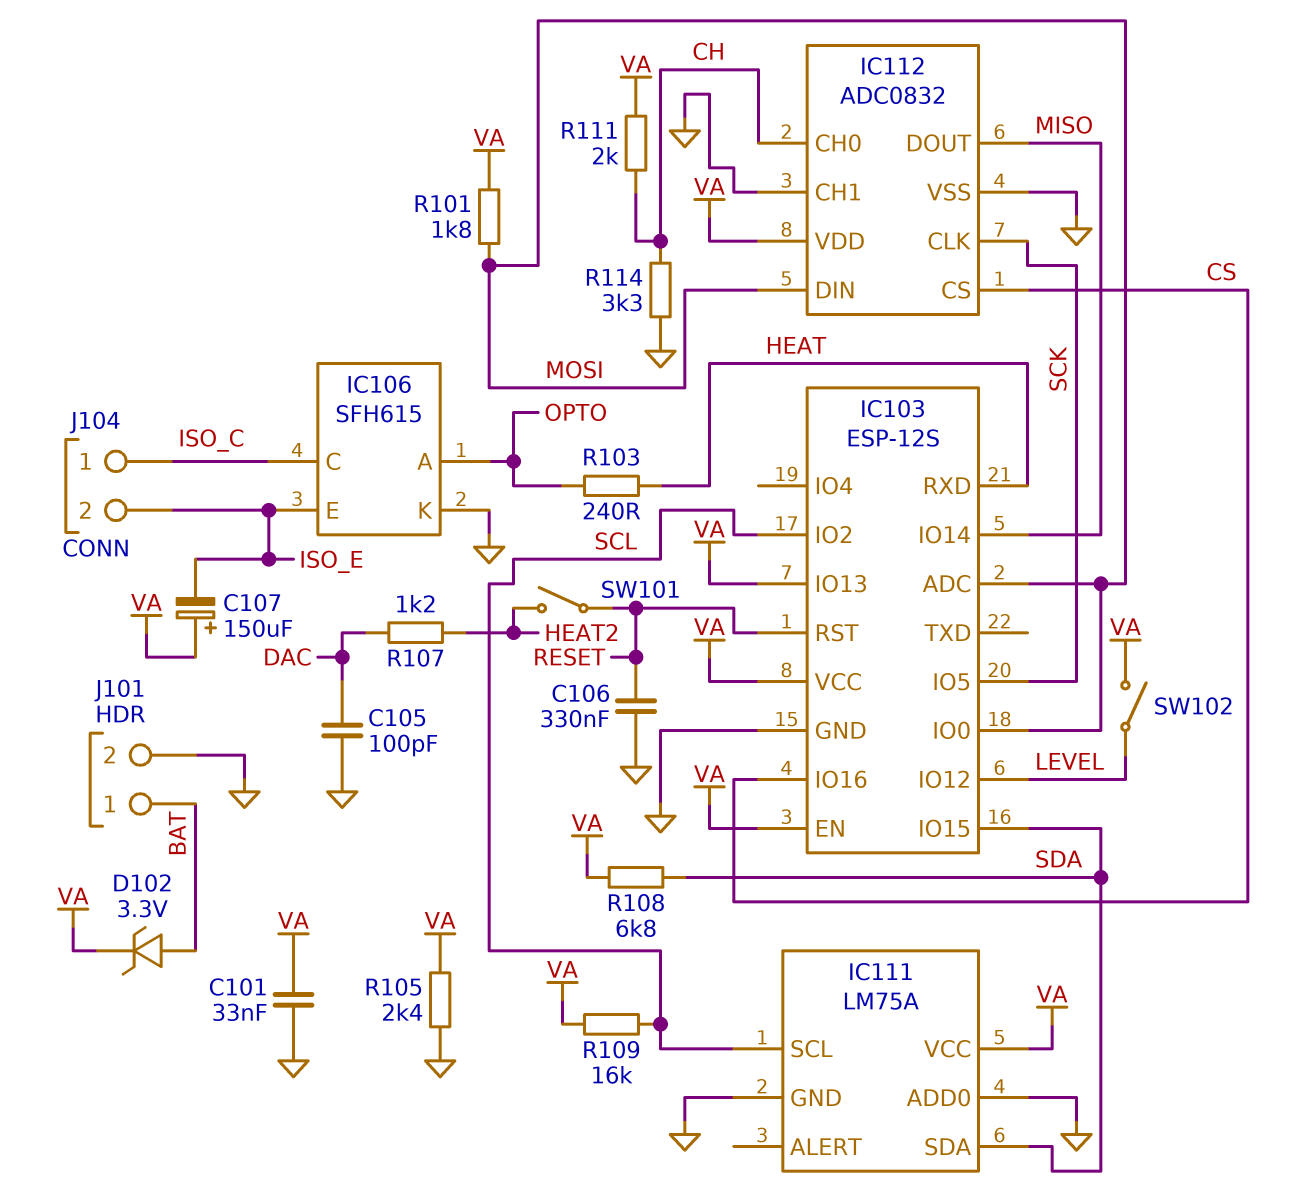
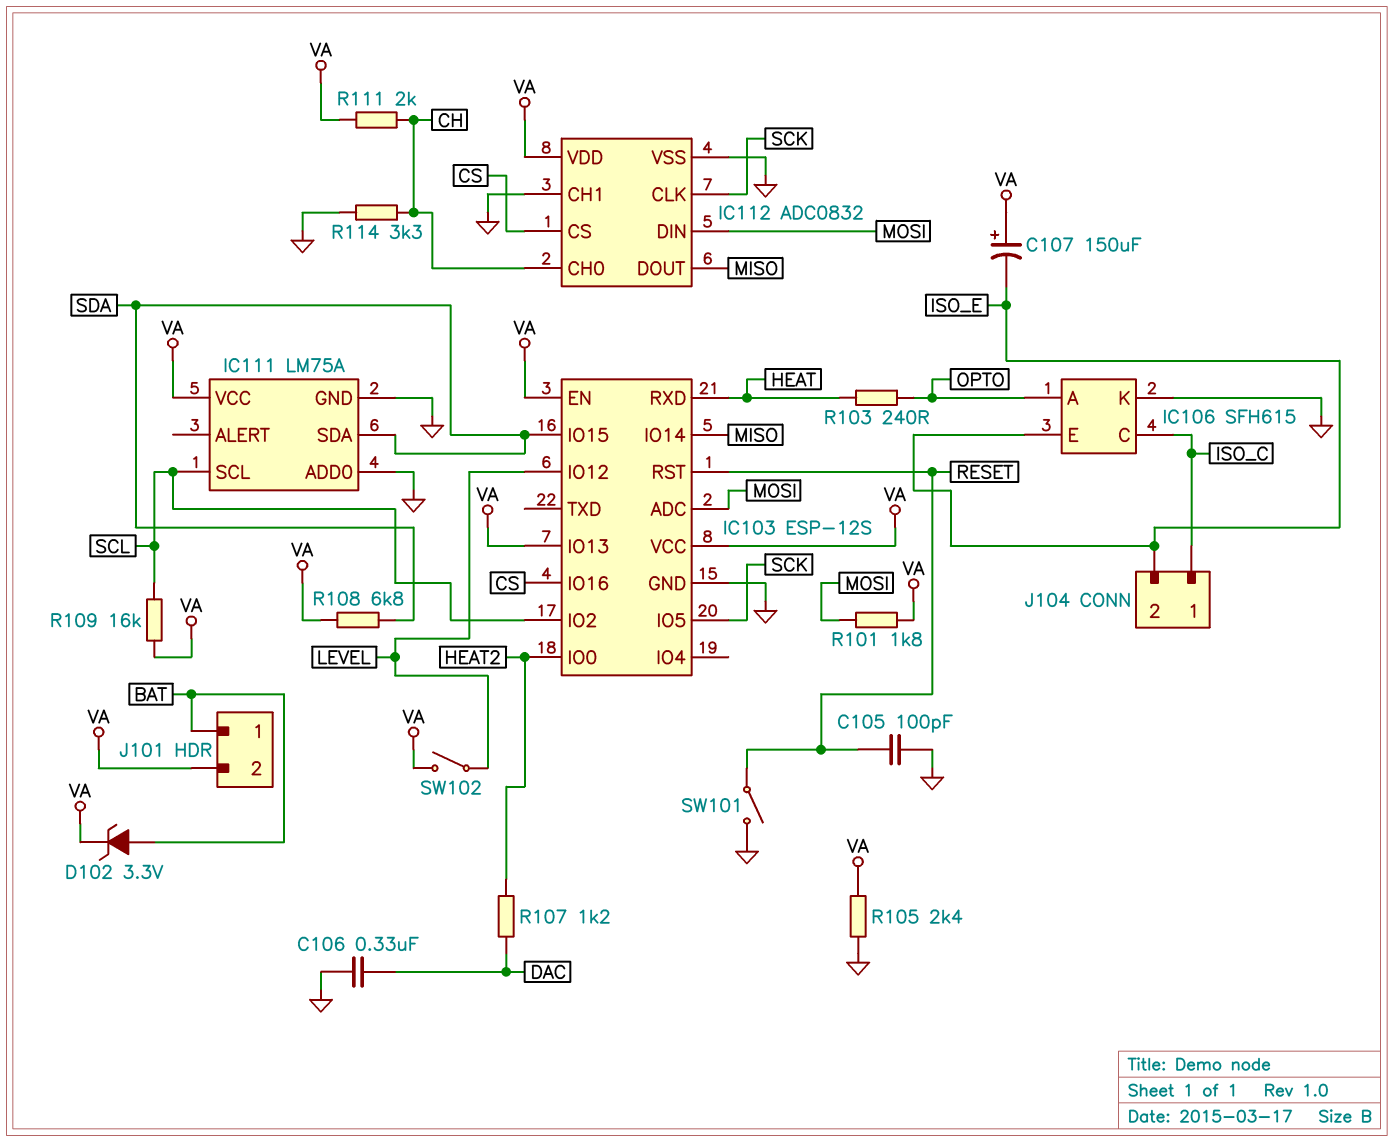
C101: 33nF (GND, VA) -> none
C105: 100pF (DAC, GND) -> 100pF (GND, RESET)
C106: 330nF (GND, RESET) -> 330nF (DAC, GND)
IC103 pin IO0: MOSI -> HEAT2
J101 pin 2: GND -> VA
SW101: switch (HEAT2, RESET) -> switch (GND, RESET)

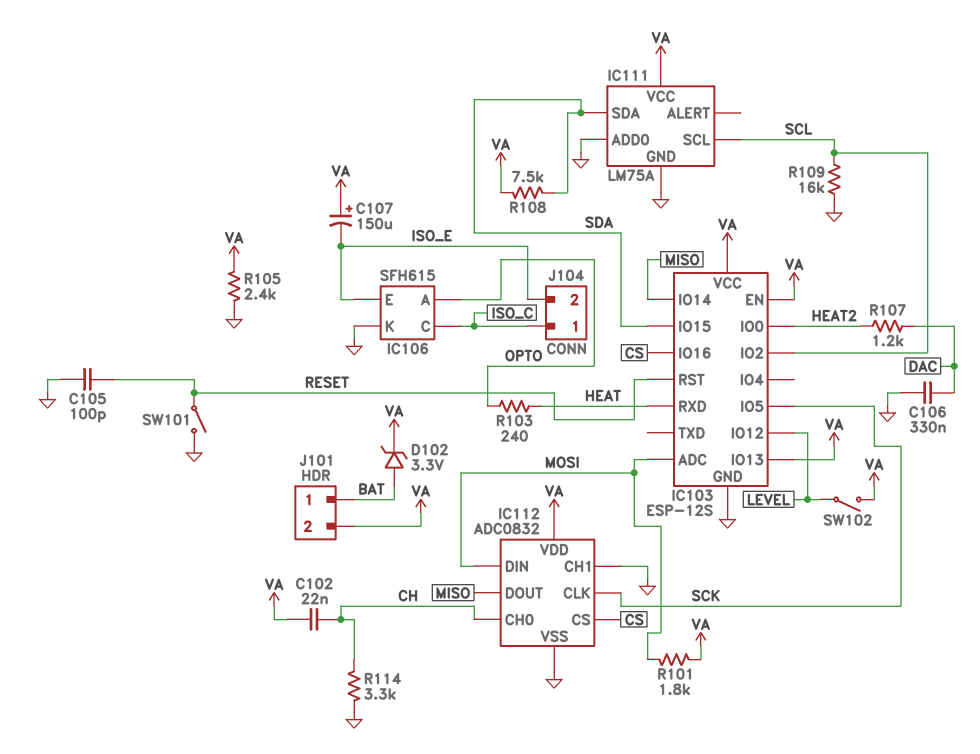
C102: none -> 22nF (CH, VA)
R108: 6.8k (SDA, VA) -> 7.5k (SDA, VA)
R109: 16k (SCL, VA) -> 16k (GND, SCL)
R111: 2k (CH, VA) -> none

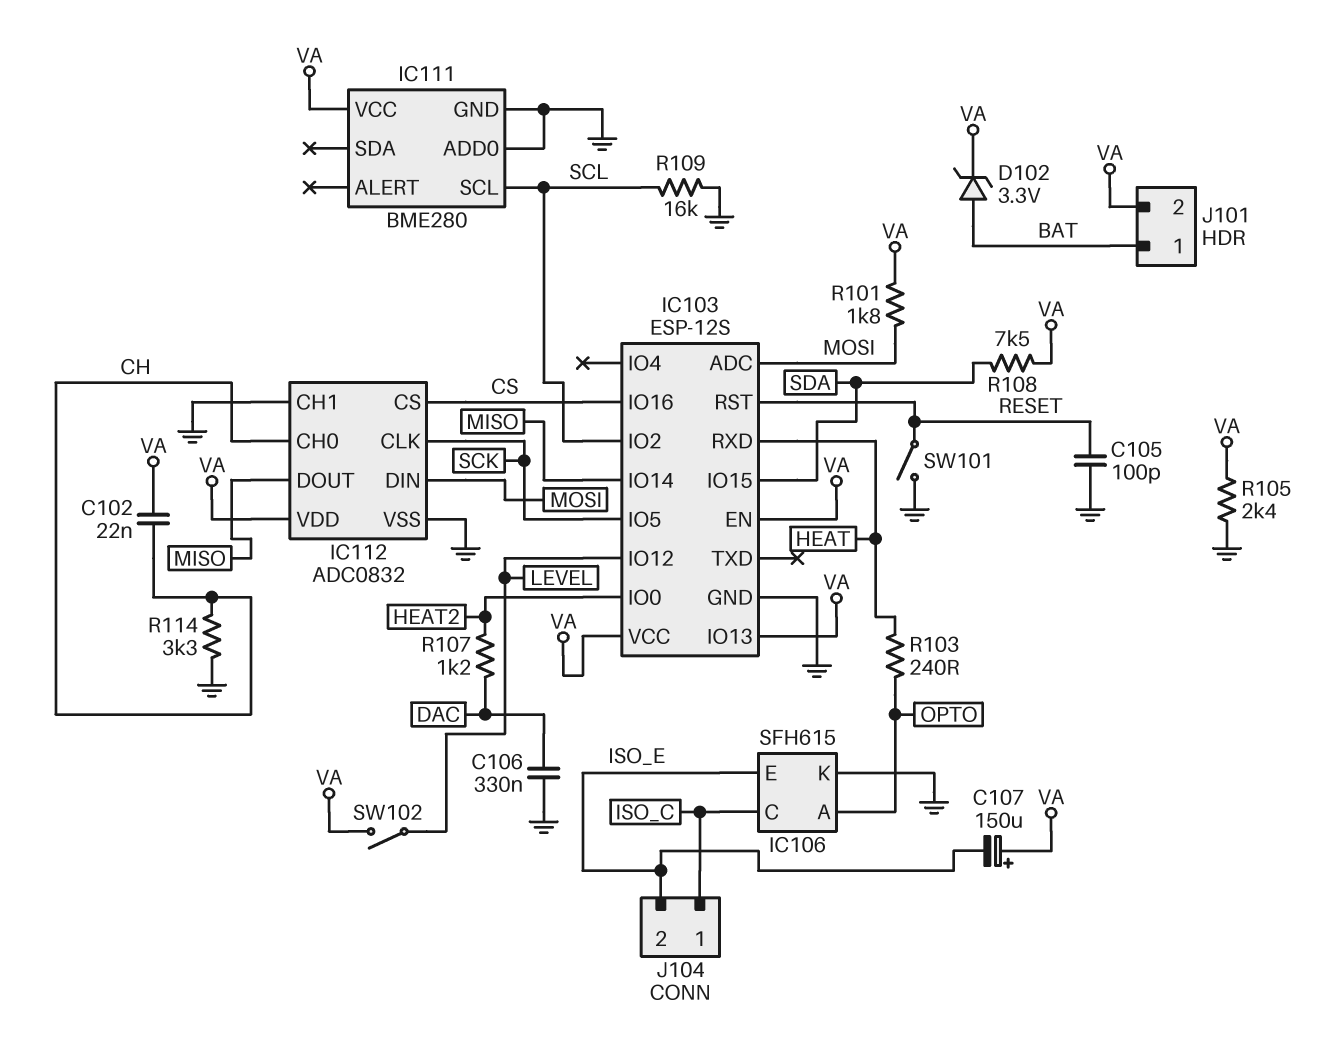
IC111: LM75A -> BME280
IC111 pin SDA: SDA -> none

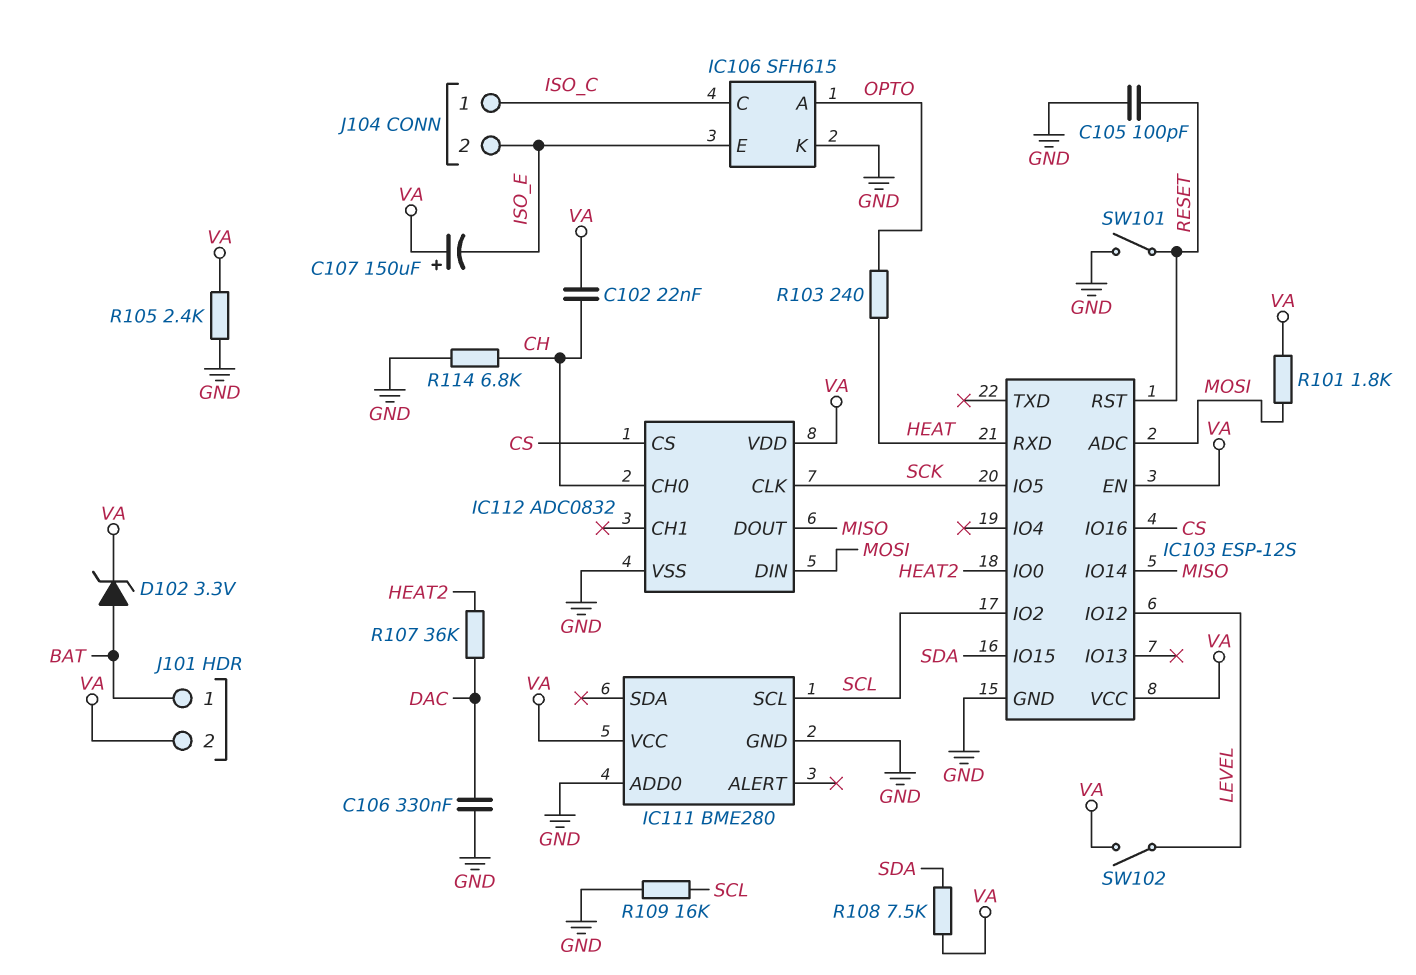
IC103 pin IO13: VA -> none
IC112 pin CH1: GND -> none
R107: 1.2k (DAC, HEAT2) -> 36k (DAC, HEAT2)
R114: 3.3k (CH, GND) -> 6.8k (CH, GND)

